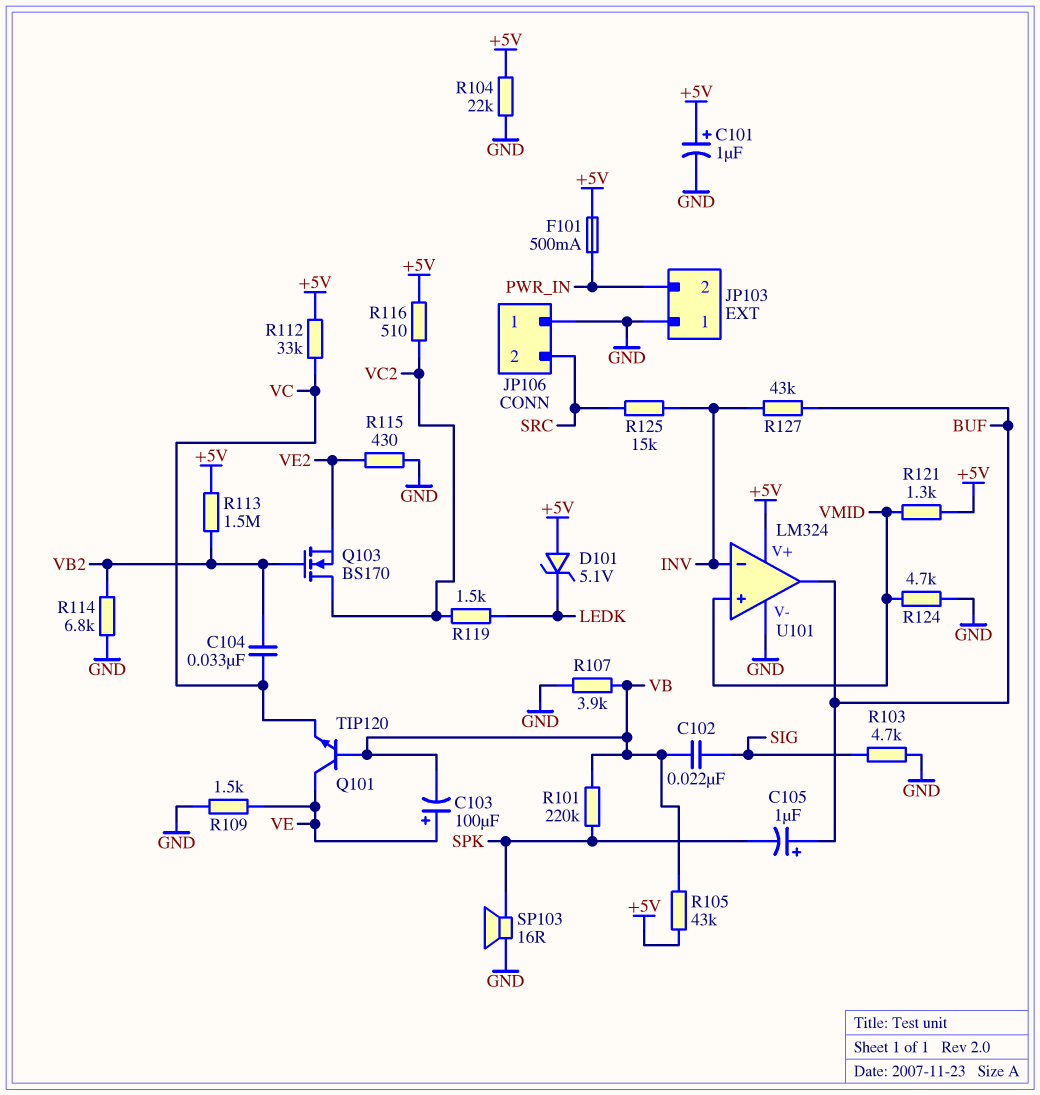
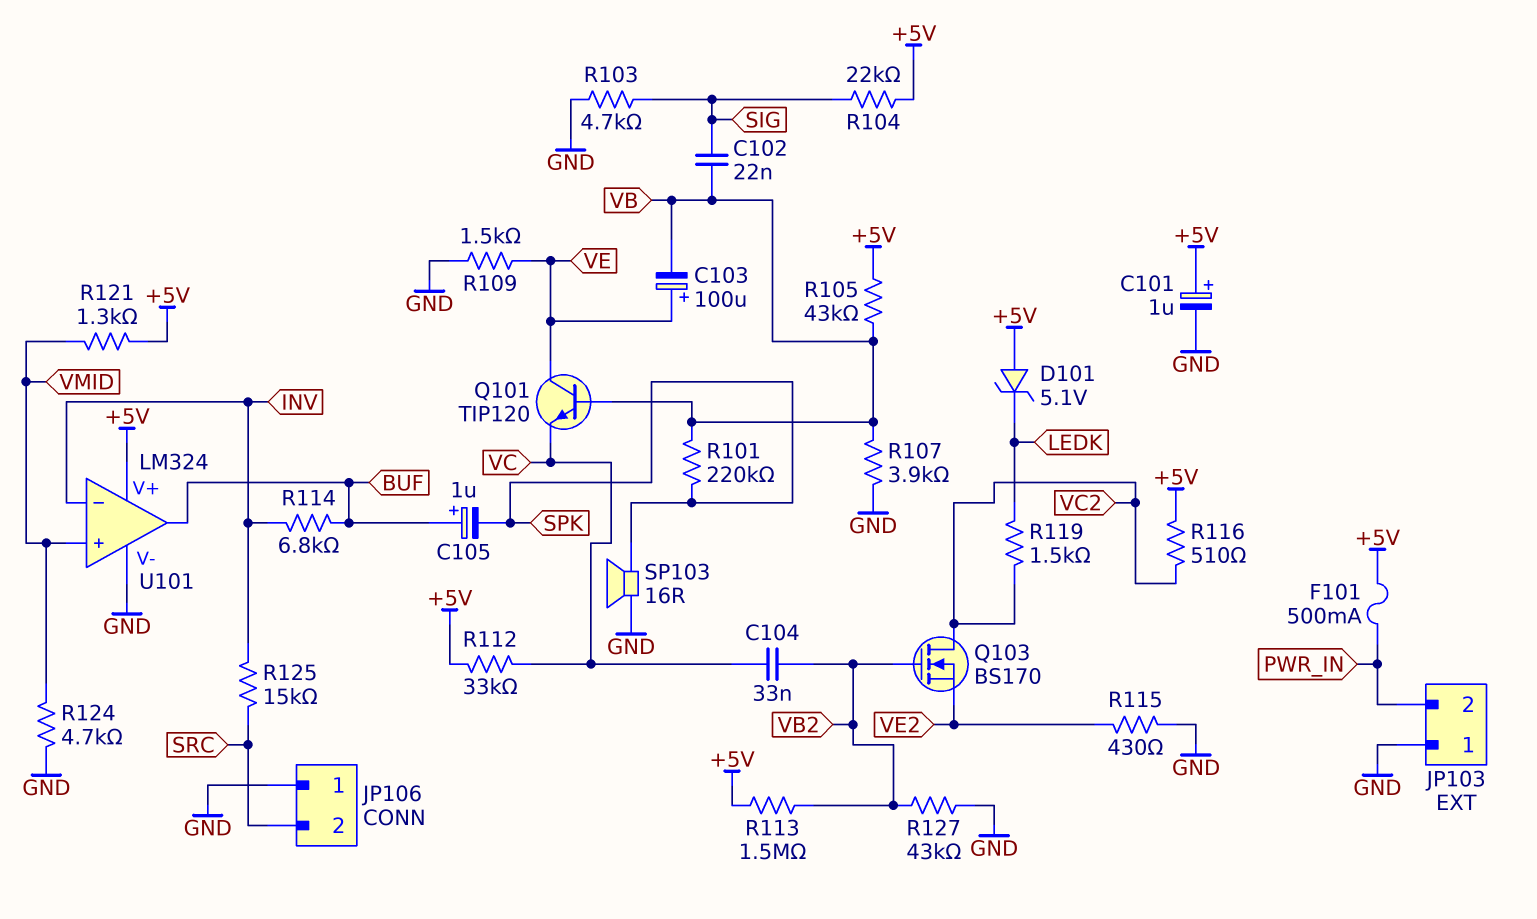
R104: 22k (+5V, GND) -> 22k (+5V, SIG)
R114: 6.8k (GND, VB2) -> 6.8k (BUF, INV)
R127: 43k (BUF, INV) -> 43k (GND, VB2)

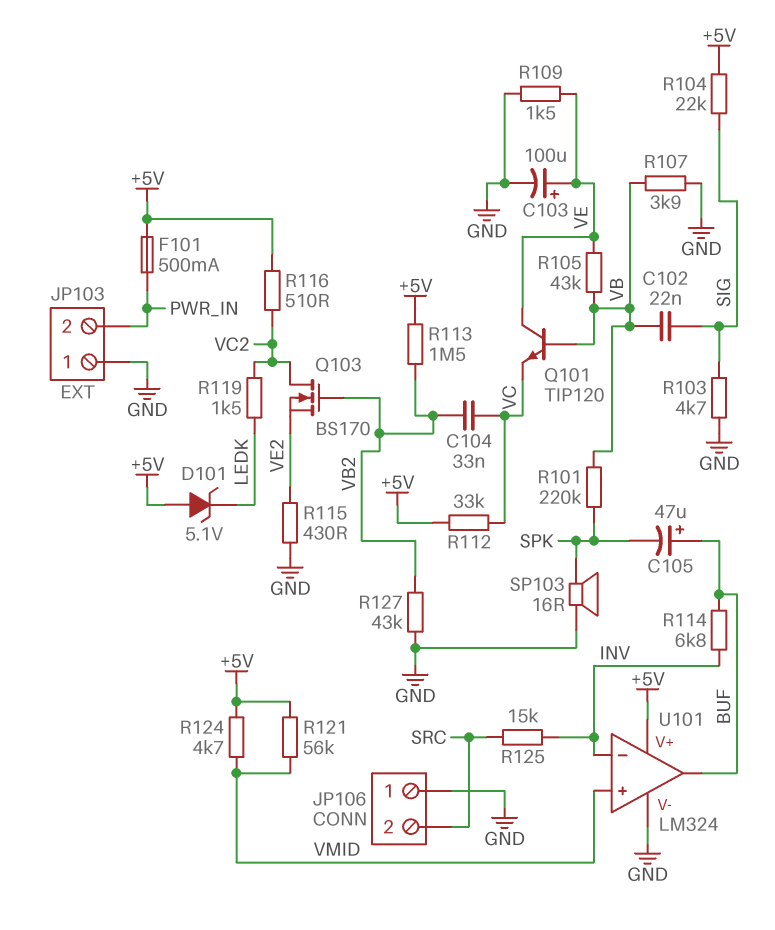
C101: 1uF (plus +5V, minus GND) -> none
C103: 100uF (plus VE, minus VB) -> 100uF (plus VE, minus GND)
C105: 1uF (plus BUF, minus SPK) -> 47uF (plus BUF, minus SPK)
R105: 43k (+5V, VB) -> 43k (VB, VE)
R121: 1.3k (+5V, VMID) -> 56k (+5V, VMID)
R124: 4.7k (GND, VMID) -> 4.7k (+5V, VMID)

